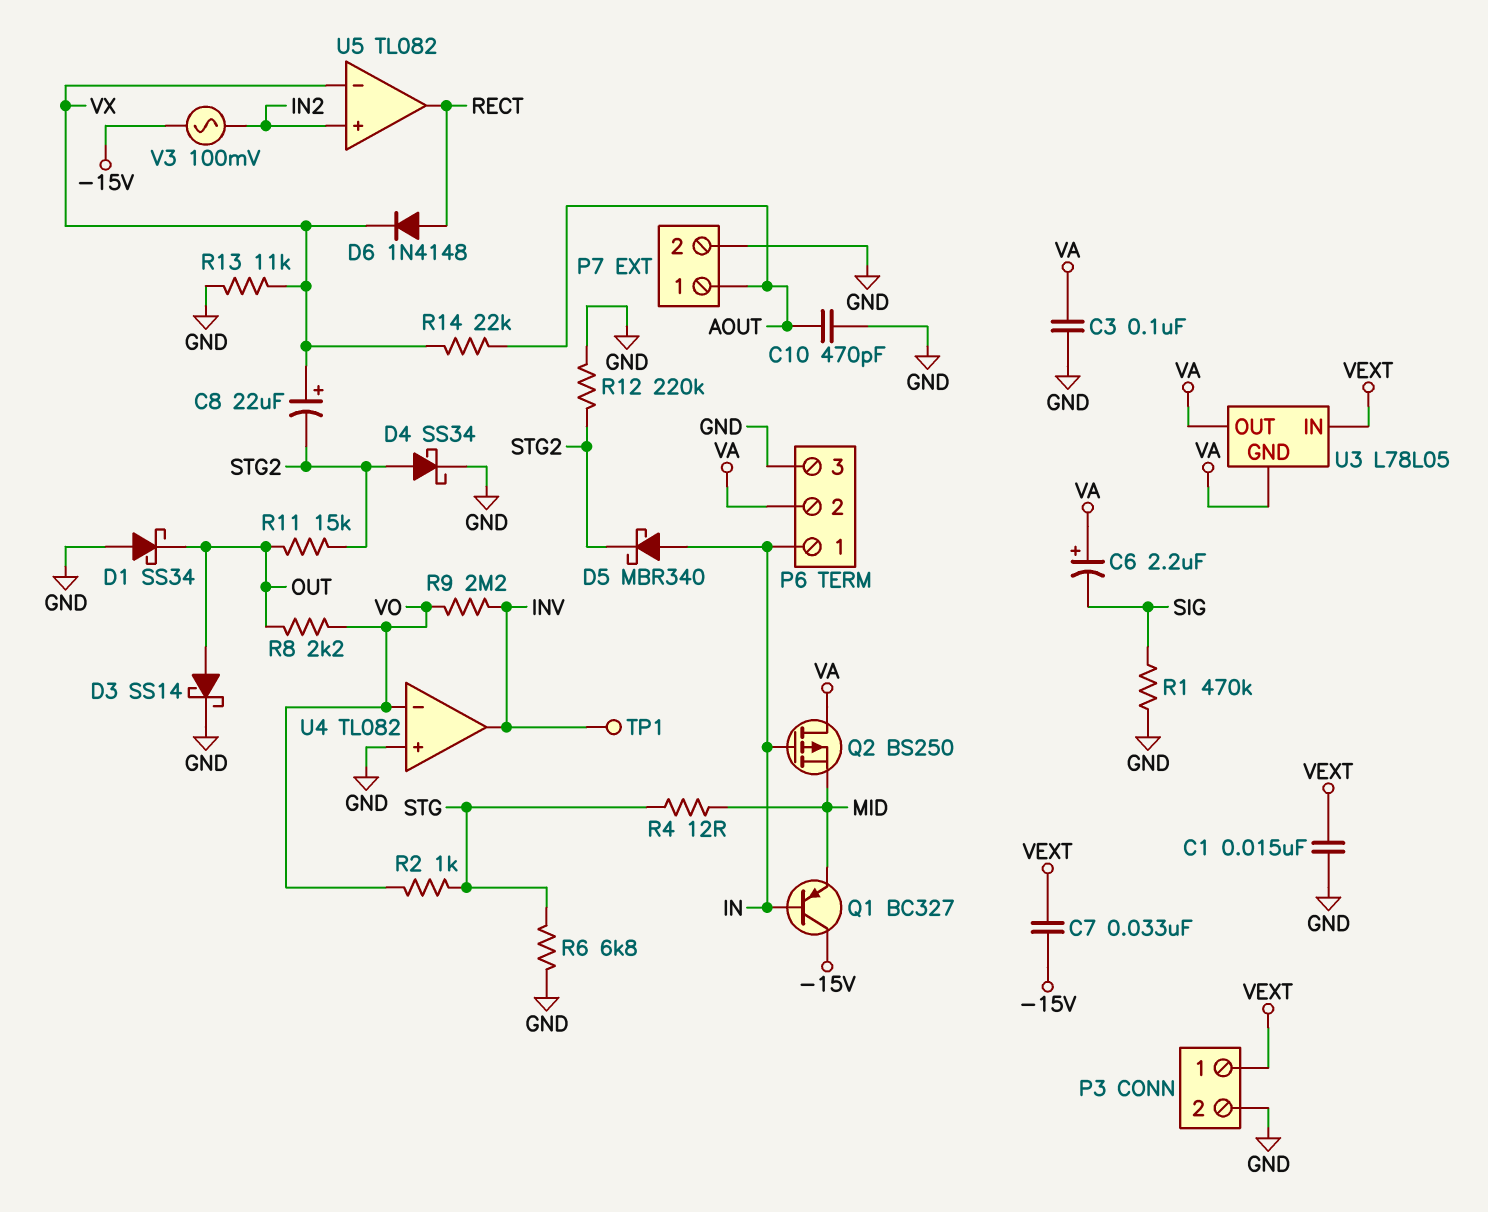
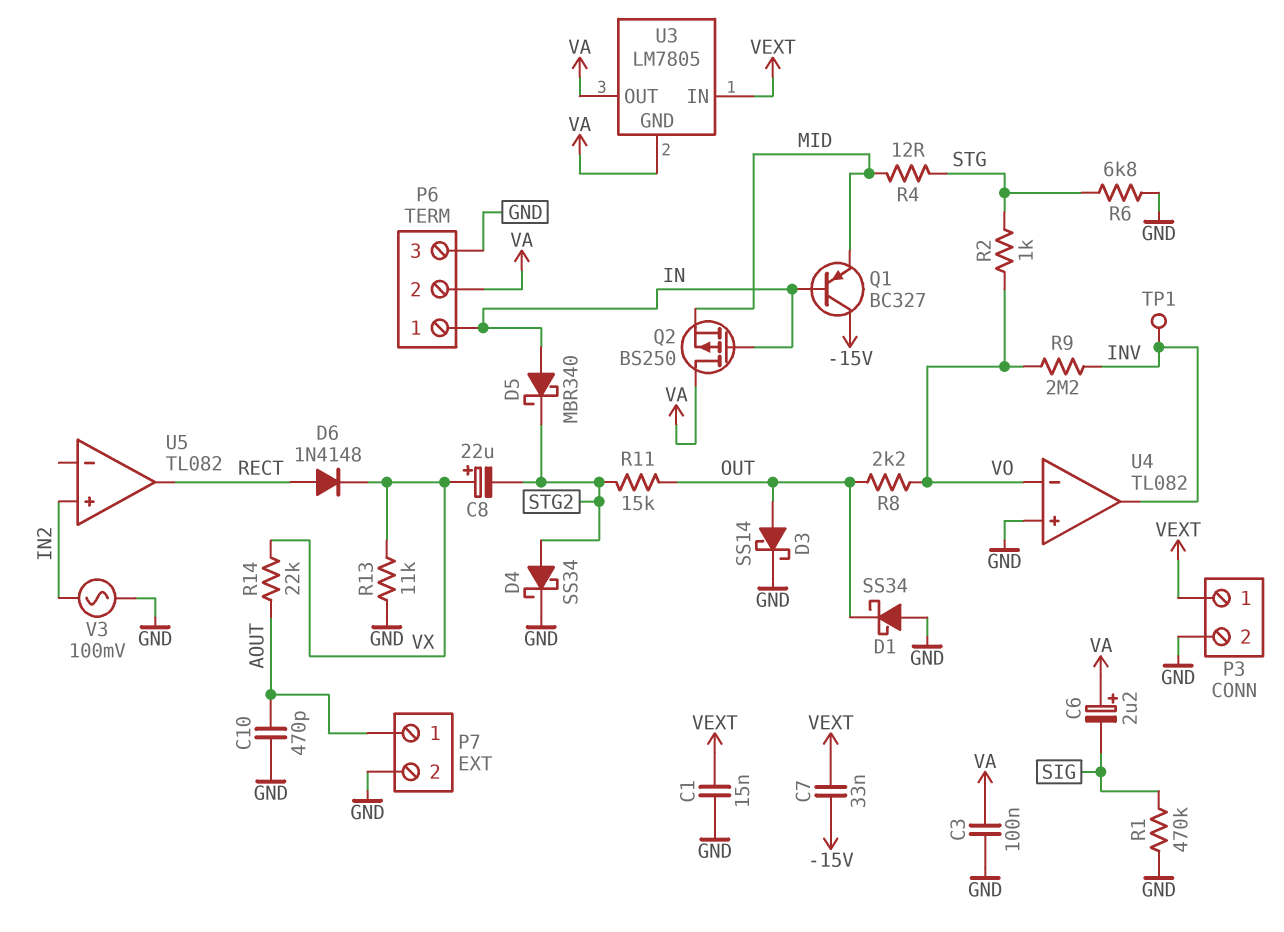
R12: 220k (GND, STG2) -> none
U3: L78L05 -> LM7805
U5 pin in-: VX -> none
V3: AC 100mV (-15V, IN2) -> AC 100mV (GND, IN2)

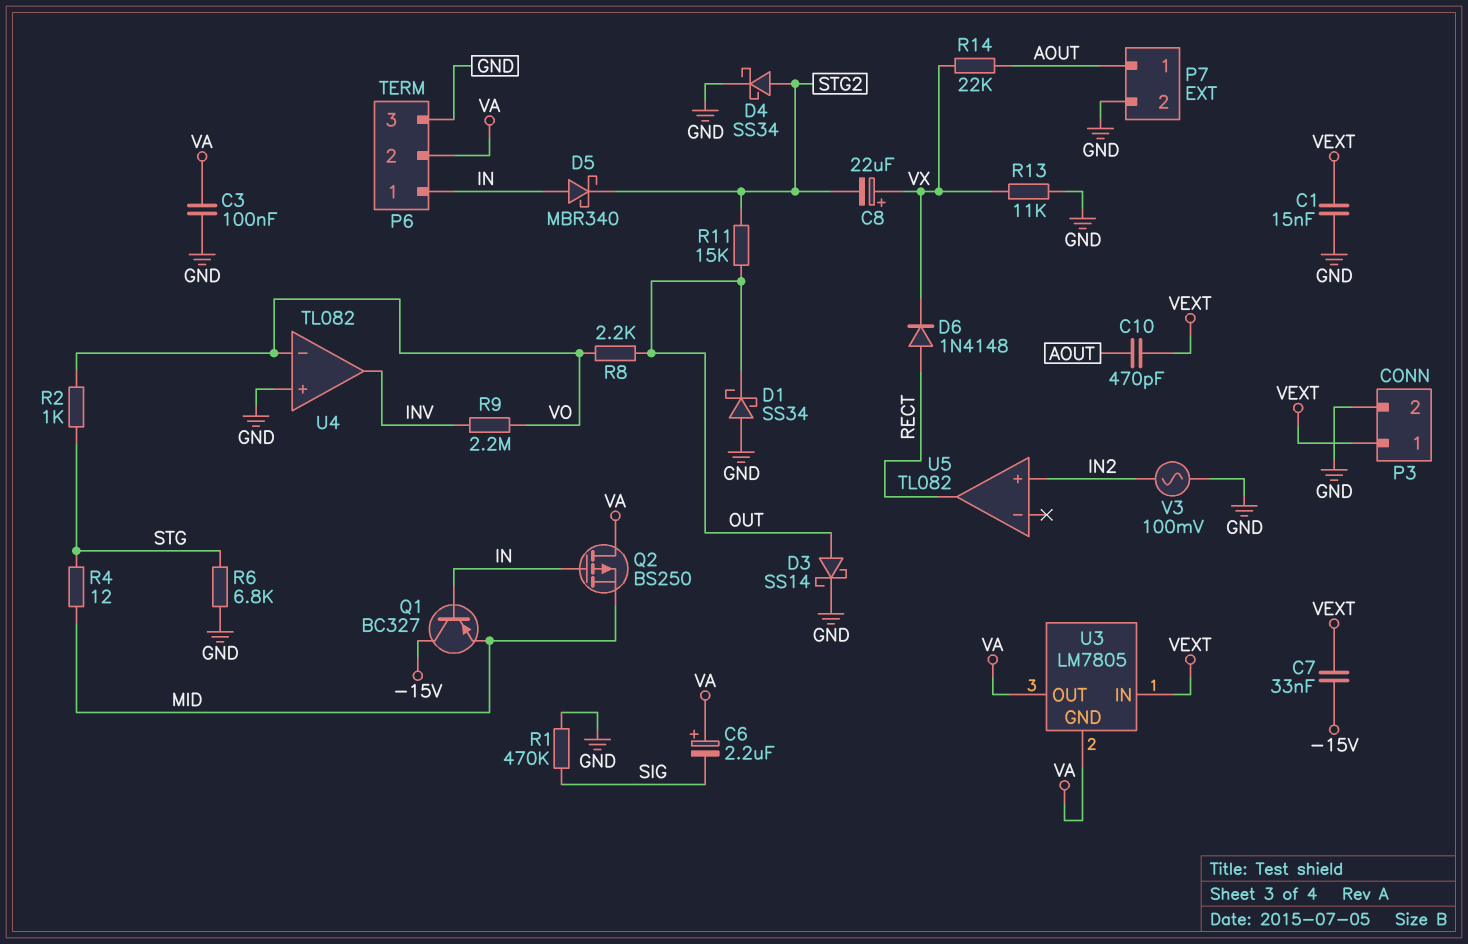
C10: 470pF (AOUT, GND) -> 470pF (AOUT, VEXT)
TP1: test point (INV) -> none

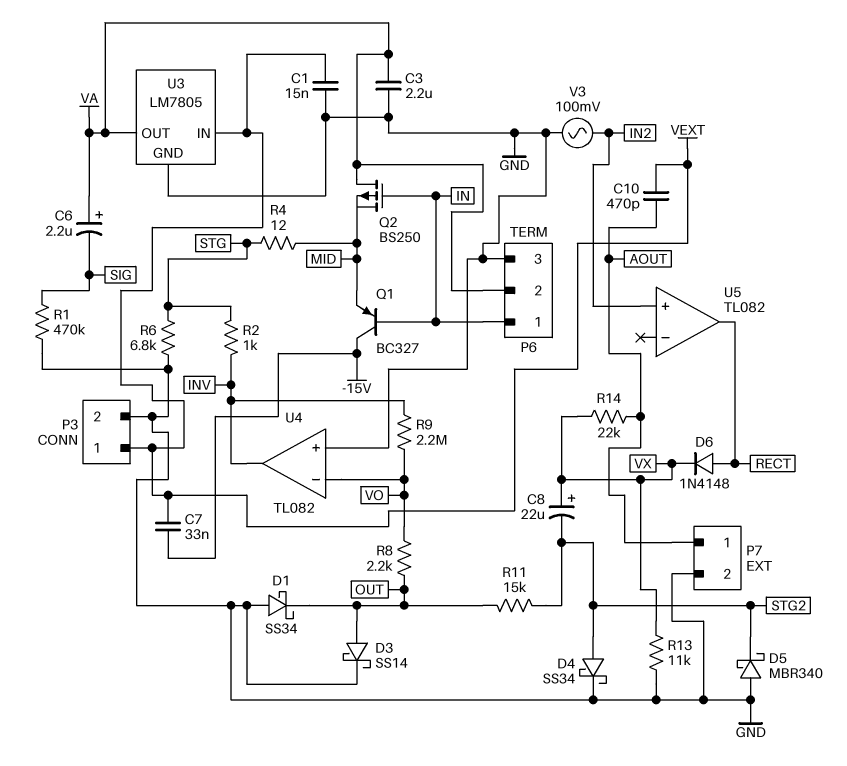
C3: 100nF (GND, VA) -> 2.2uF (GND, VA)
D5: schottky MBR340 (A IN, K STG2) -> schottky MBR340 (A GND, K STG2)
R2: 1k (STG, VO) -> 1k (INV, STG)
U3 pin GND: VA -> GND

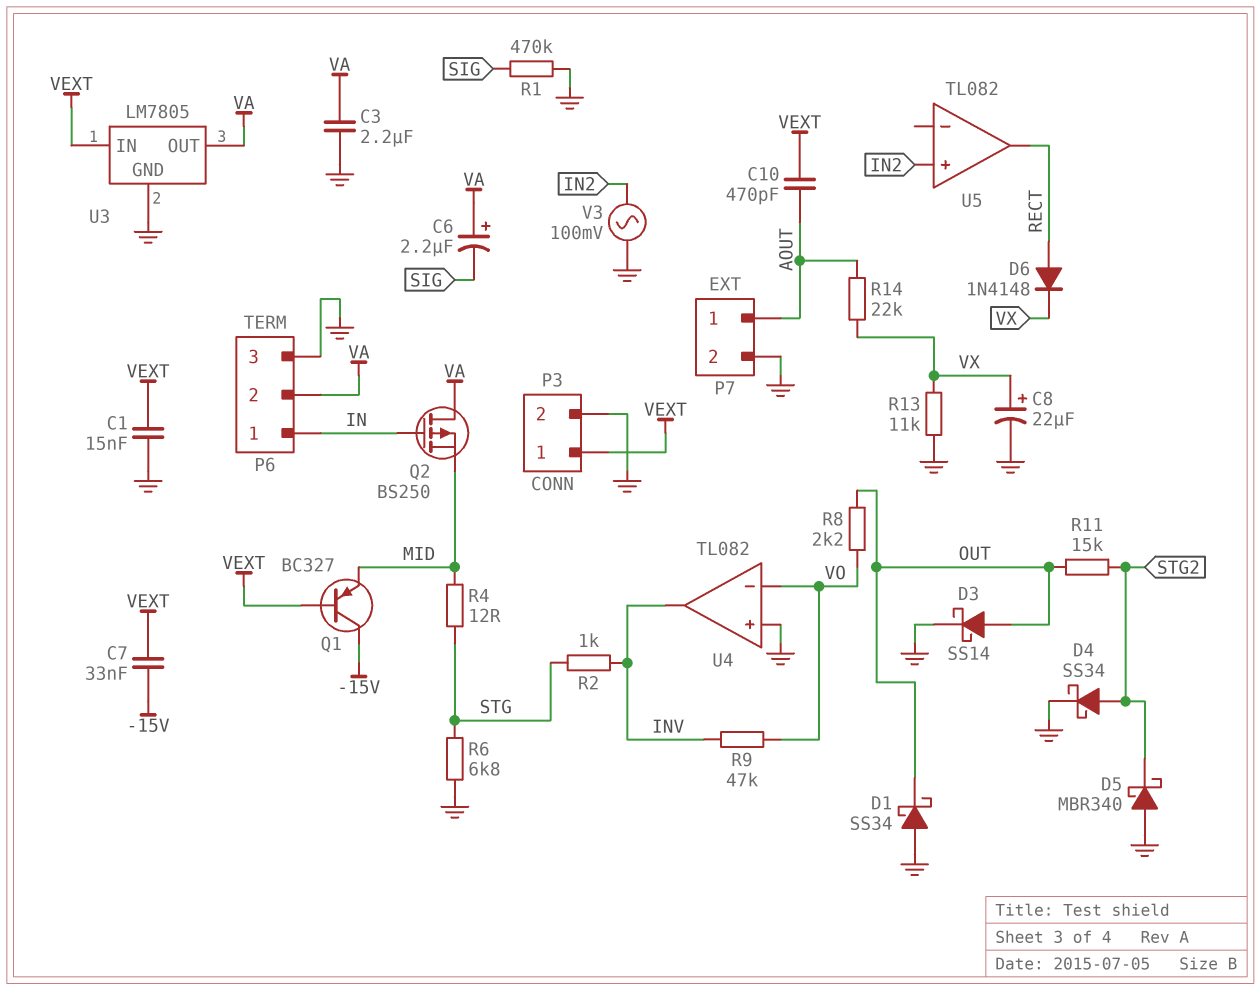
C8: 22uF (plus VX, minus STG2) -> 22uF (plus VX, minus GND)
Q1: PNP BC327 (B IN, C -15V, E MID) -> PNP BC327 (B VEXT, C -15V, E MID)
R9: 2.2M (INV, VO) -> 47k (INV, VO)

